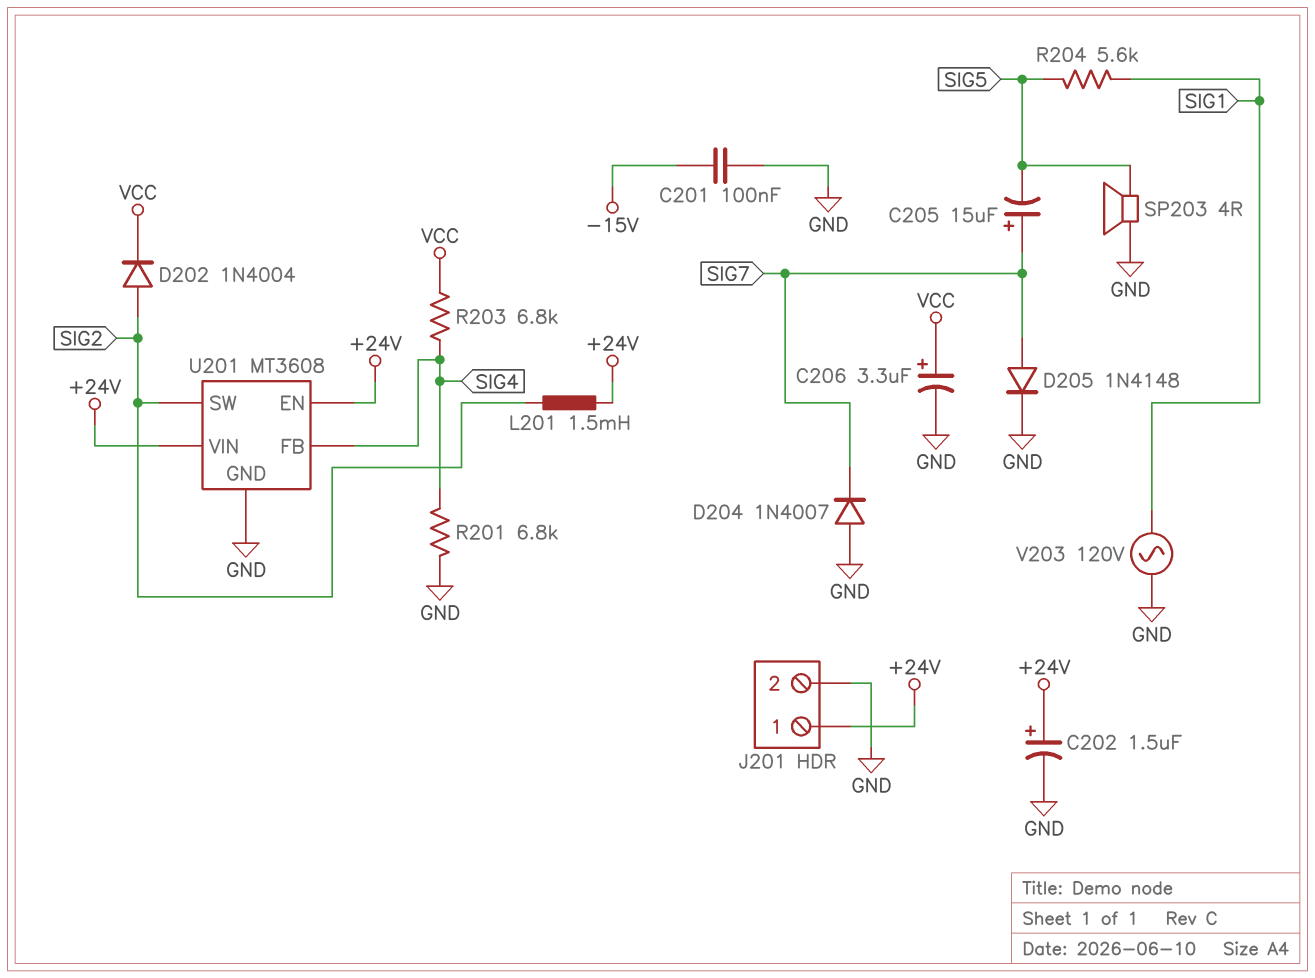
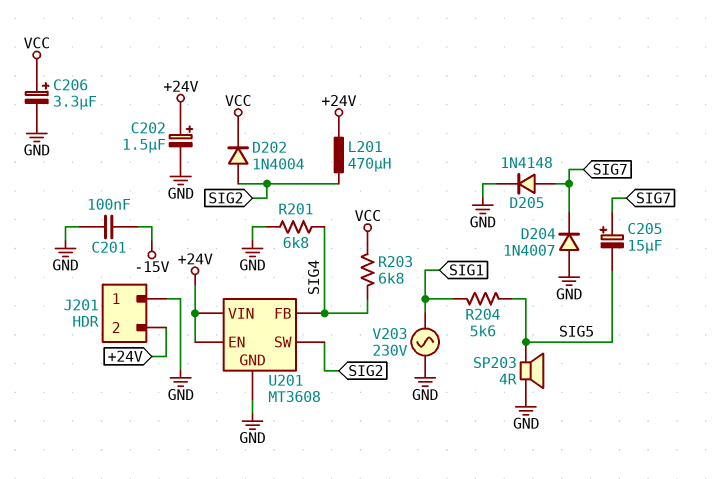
J201 pin 1: +24V -> GND
J201 pin 2: GND -> +24V
L201: 1.5mH (+24V, SIG2) -> 470uH (+24V, SIG2)
V203: AC 120V (GND, SIG1) -> AC 230V (GND, SIG1)

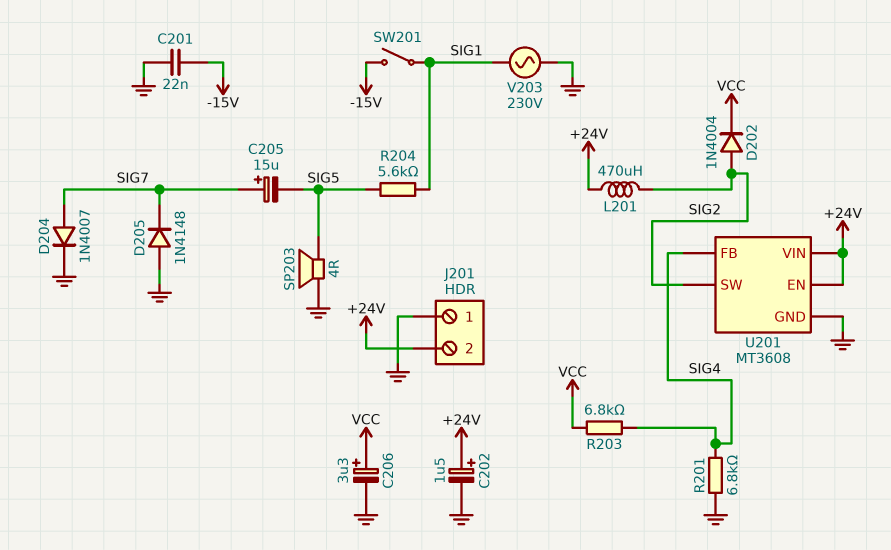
C201: 100nF (-15V, GND) -> 22nF (-15V, GND)
D204: diode 1N4007 (A GND, K SIG7) -> diode 1N4007 (A SIG7, K GND)
D205: diode 1N4148 (A SIG7, K GND) -> diode 1N4148 (A GND, K SIG7)
SW201: none -> switch (-15V, SIG1)

